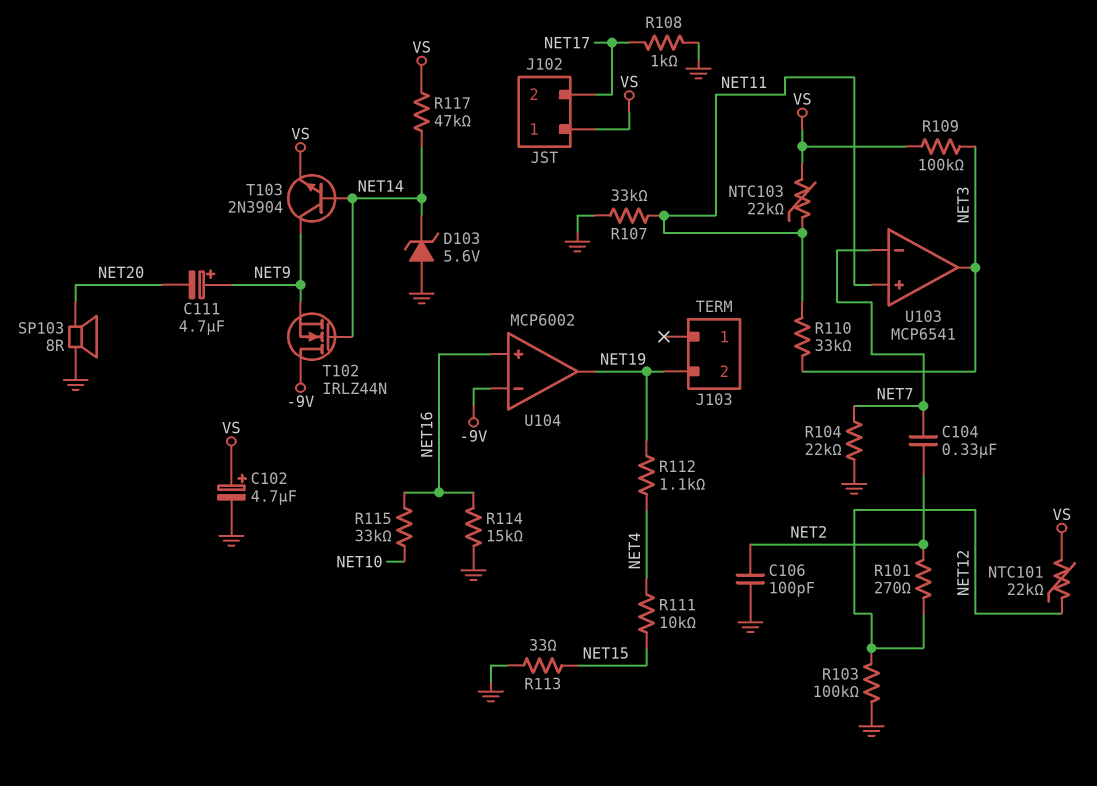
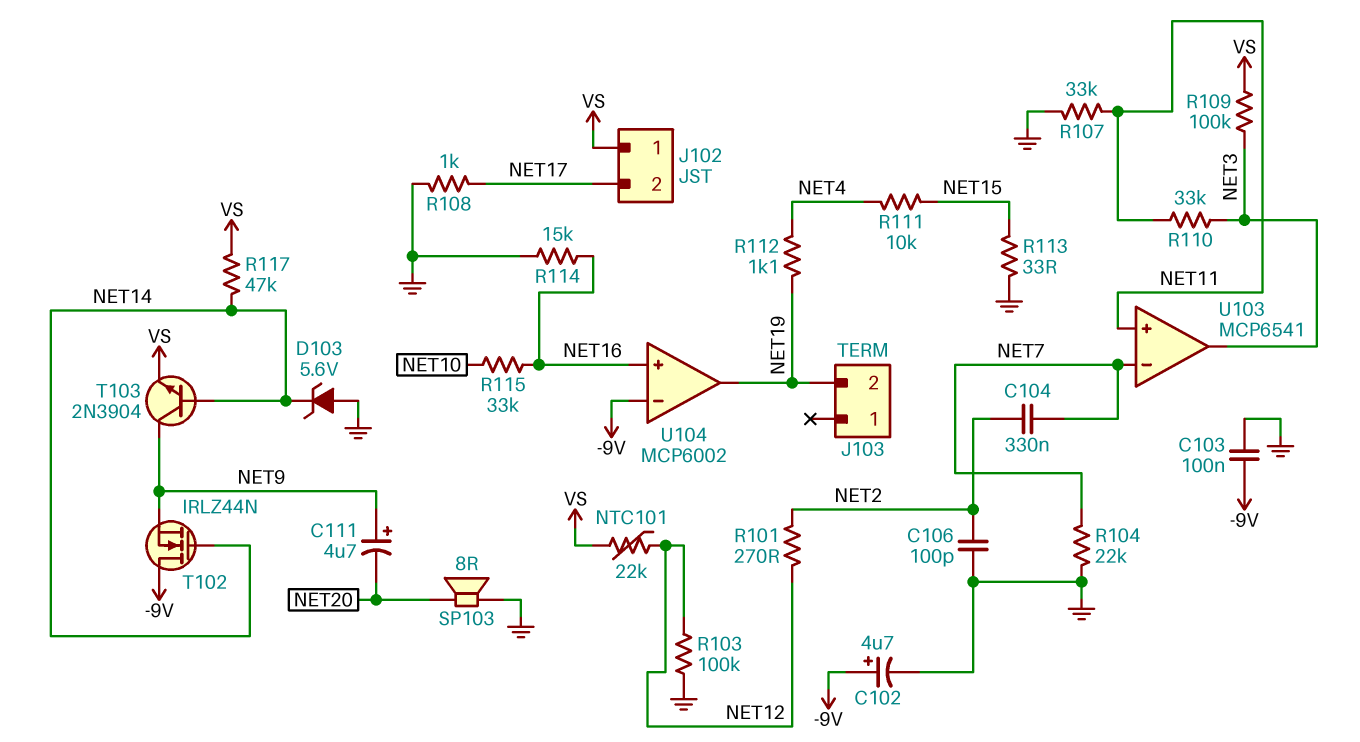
C102: 4.7uF (plus VS, minus GND) -> 4.7uF (plus -9V, minus GND)
C103: none -> 100nF (-9V, GND)
NTC103: 22k (NET11, VS) -> none

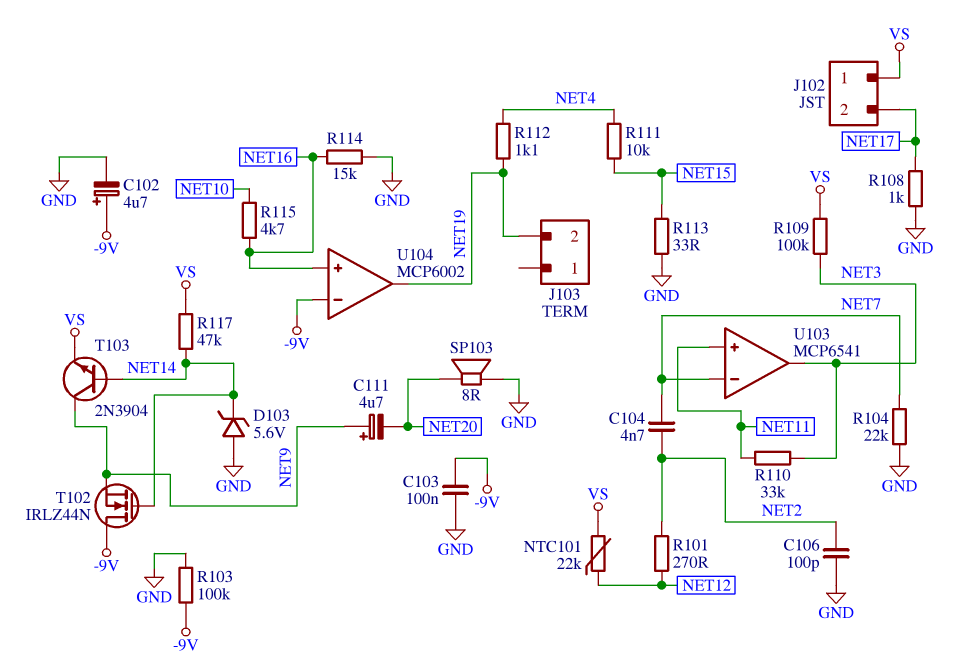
C104: 330nF (NET2, NET7) -> 4.7nF (NET2, NET7)
R103: 100k (GND, NET12) -> 100k (-9V, GND)
R107: 33k (GND, NET11) -> none
R115: 33k (NET10, NET16) -> 4.7k (NET10, NET16)

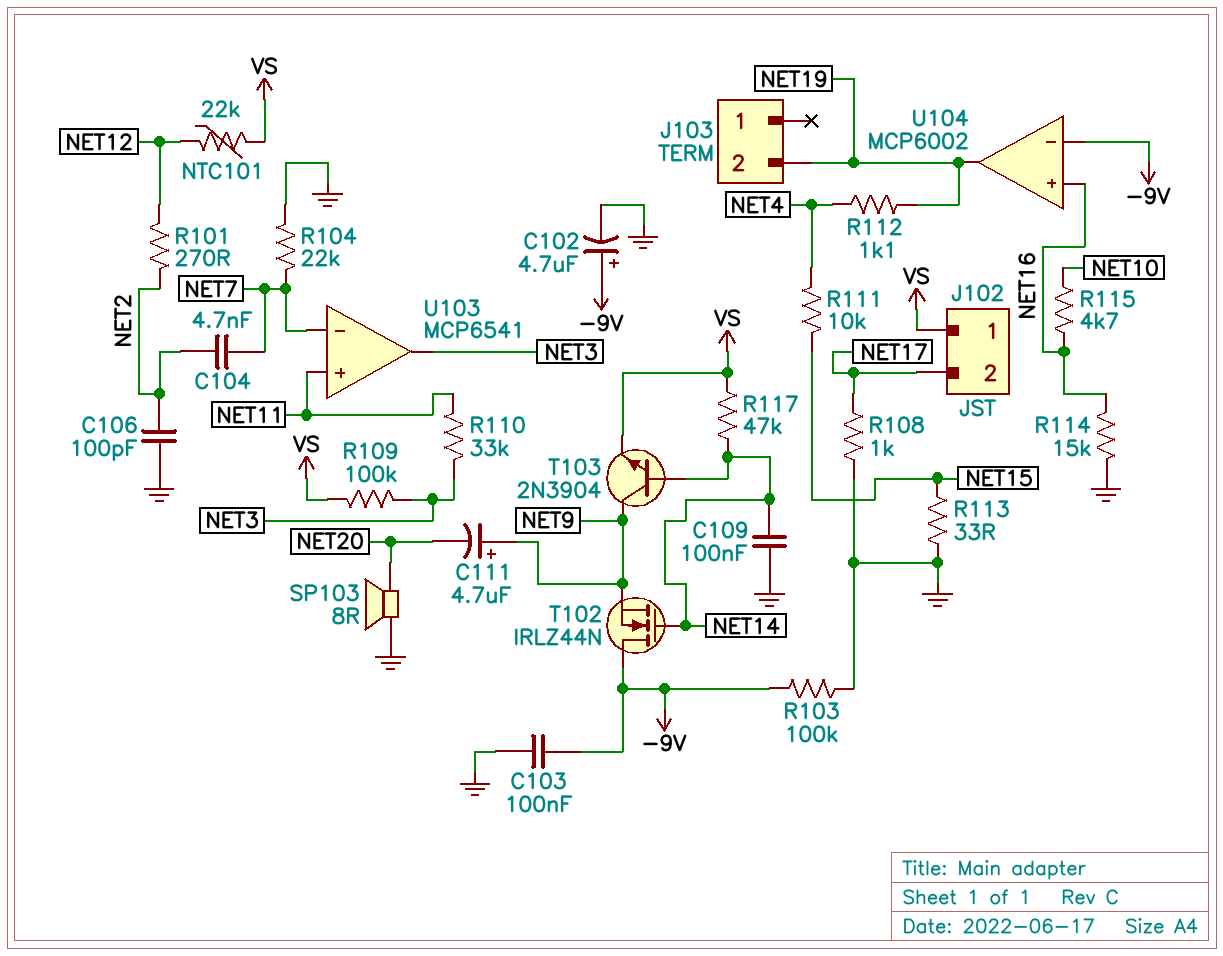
C109: none -> 100nF (GND, NET14)
D103: zener 5.6V (A GND, K NET14) -> none

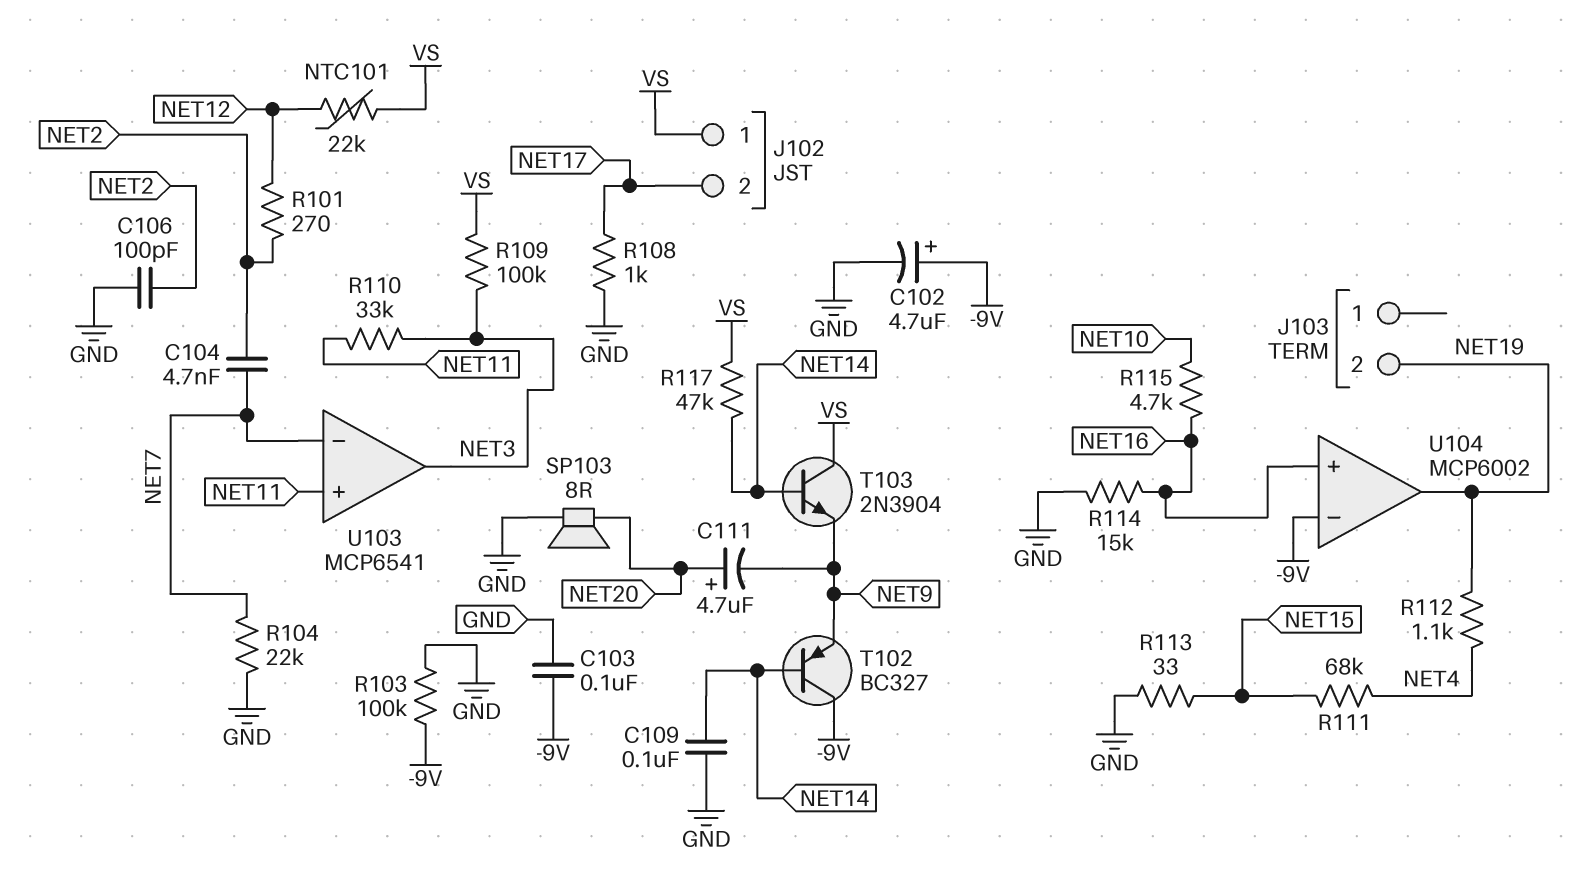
C111: 4.7uF (plus NET9, minus NET20) -> 4.7uF (plus NET20, minus NET9)
R111: 10k (NET4, NET15) -> 68k (NET4, NET15)
T102: NMOS IRLZ44N (G NET14, D -9V, S NET9) -> PNP BC327 (B NET14, C -9V, E NET9)
T103: NPN 2N3904 (B NET14, C NET9, E VS) -> NPN 2N3904 (B NET14, C VS, E NET9)

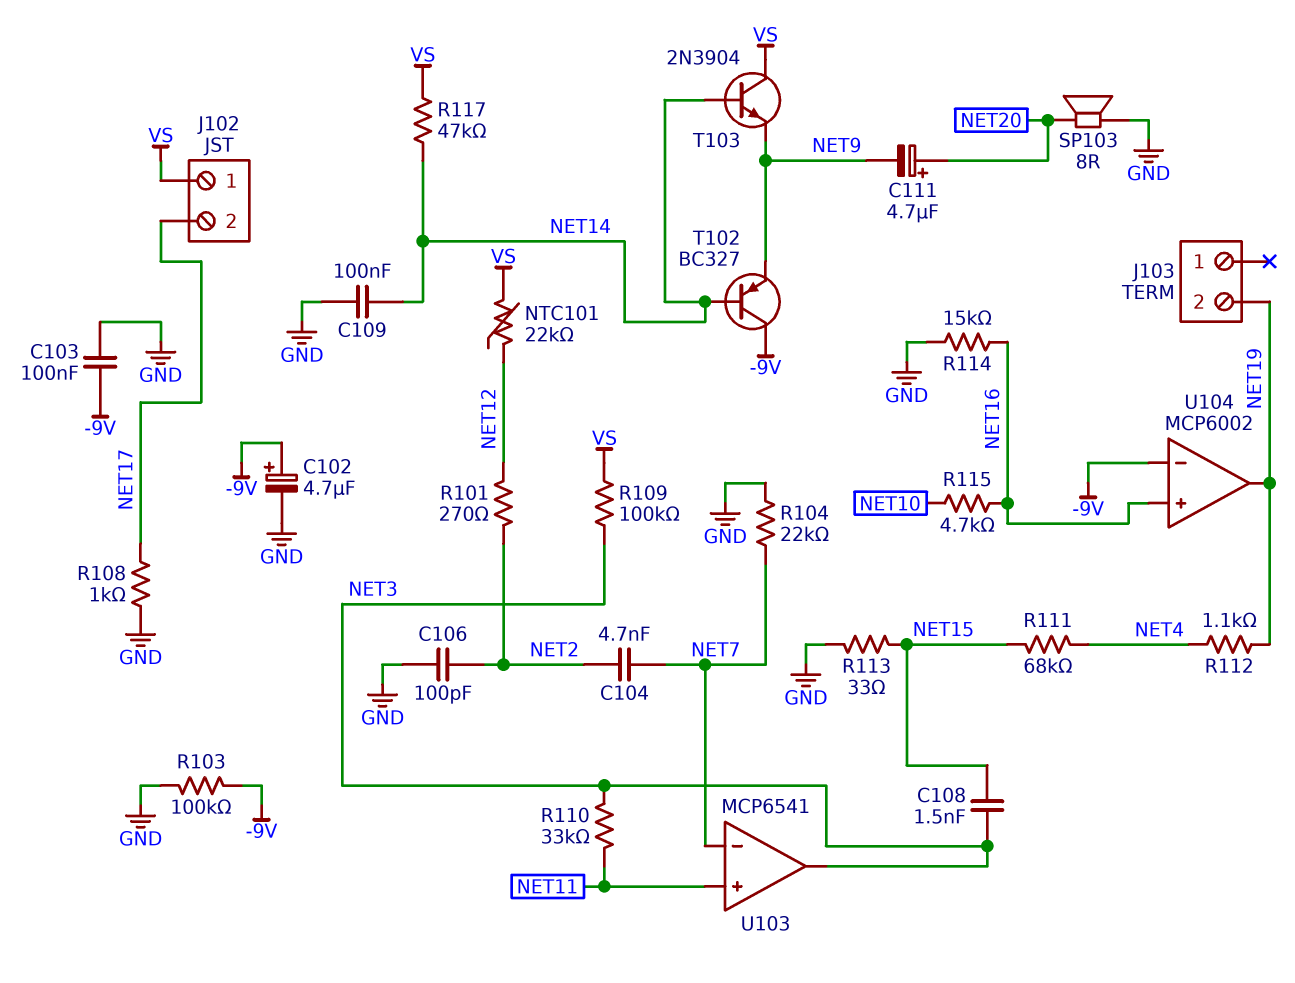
C108: none -> 1.5nF (NET3, NET15)

